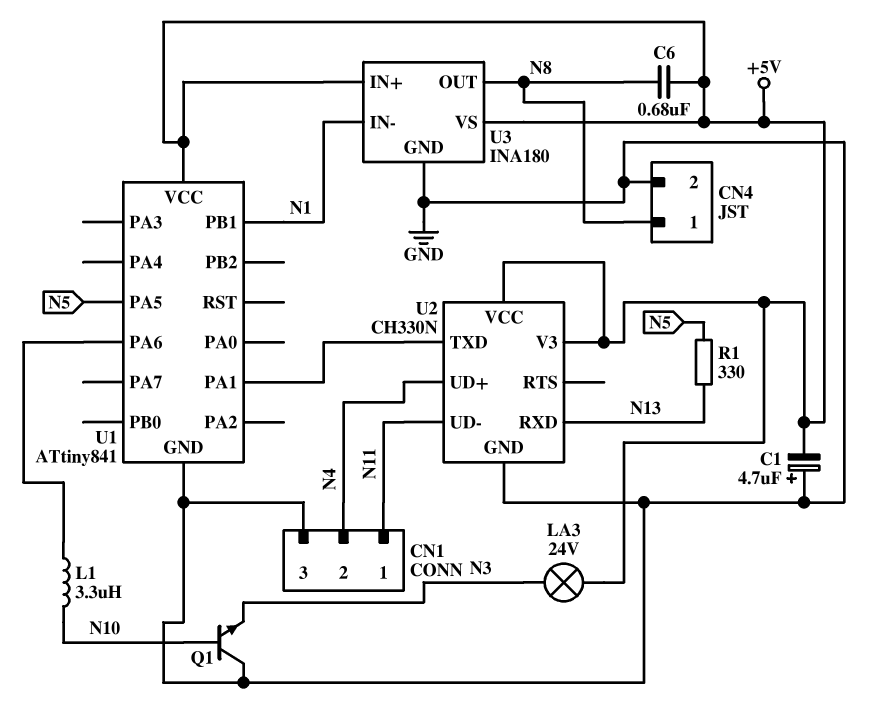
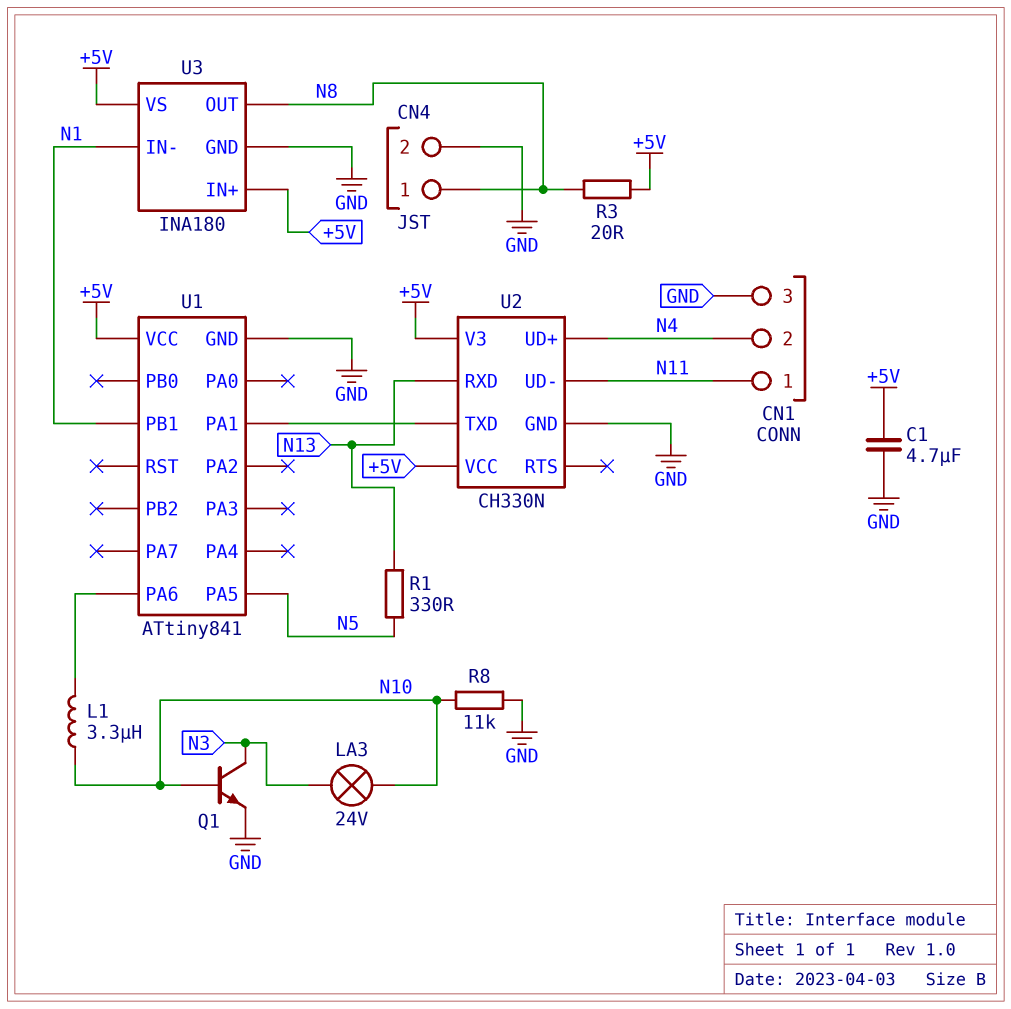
C1: 4.7uF (plus GND, minus +5V) -> 4.7uF (+5V, GND)
C6: 680nF (+5V, N8) -> none
LA3: lamp 24V (+5V, N3) -> lamp 24V (N3, N10)
Q1: NPN (B N10, C GND, E N3) -> NPN (B N10, C N3, E GND)
R3: none -> 20 (+5V, N8)
R8: none -> 11k (GND, N10)

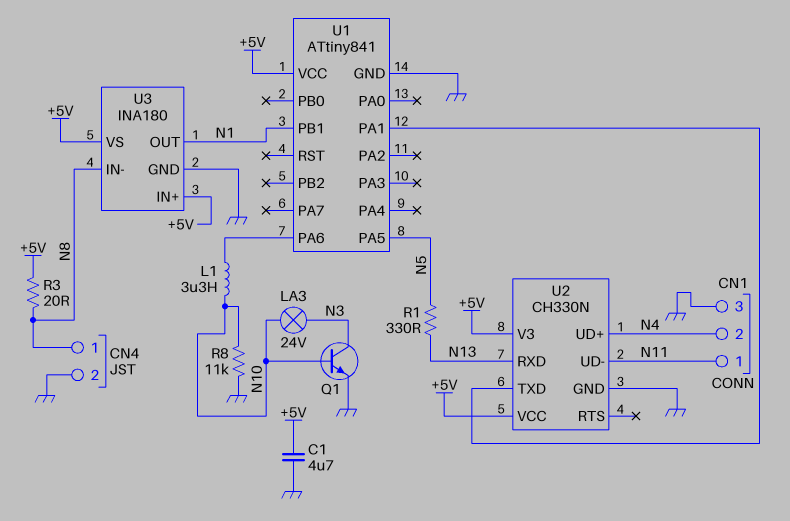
U3 pin IN-: N1 -> N8
U3 pin OUT: N8 -> N1

